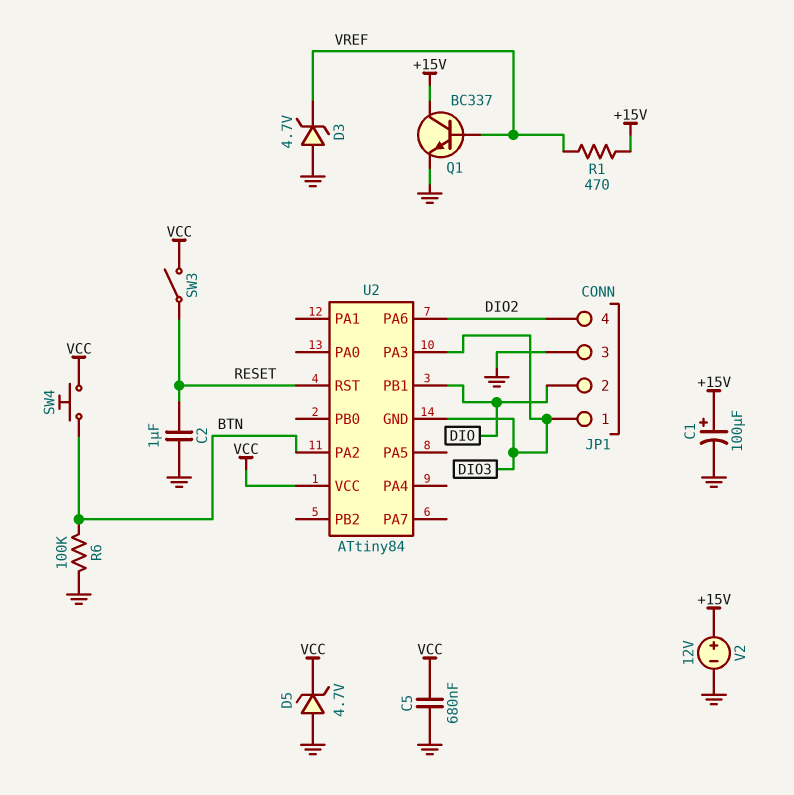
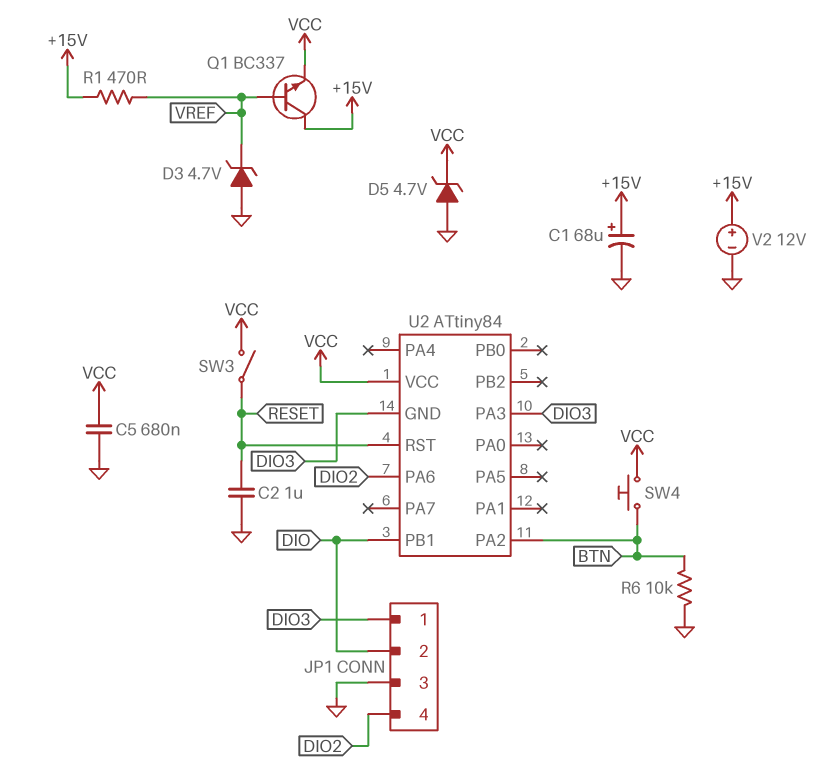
C1: 100uF (plus +15V, minus GND) -> 68uF (plus +15V, minus GND)
Q1: NPN BC337 (B VREF, C +15V, E GND) -> NPN BC337 (B VREF, C +15V, E VCC)
R6: 100k (BTN, GND) -> 10k (BTN, GND)

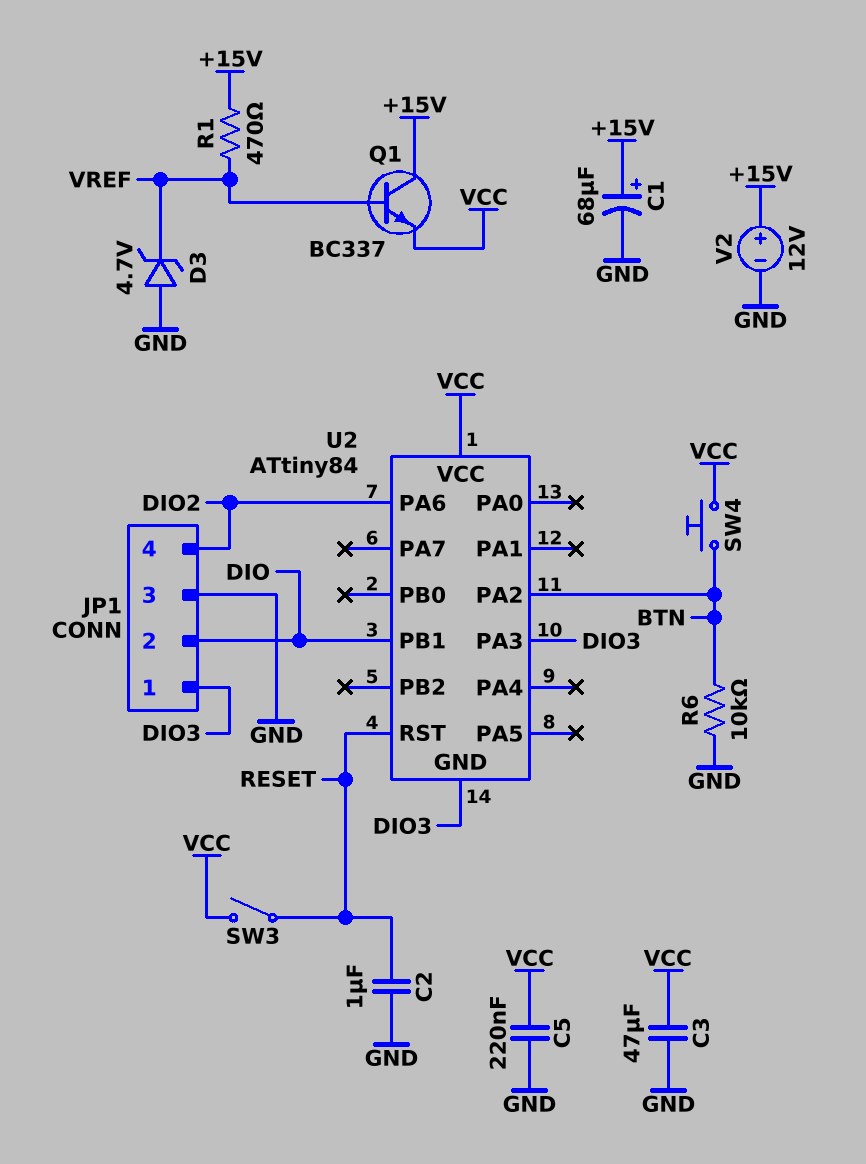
C3: none -> 47uF (GND, VCC)
C5: 680nF (GND, VCC) -> 220nF (GND, VCC)
D5: zener 4.7V (A GND, K VCC) -> none

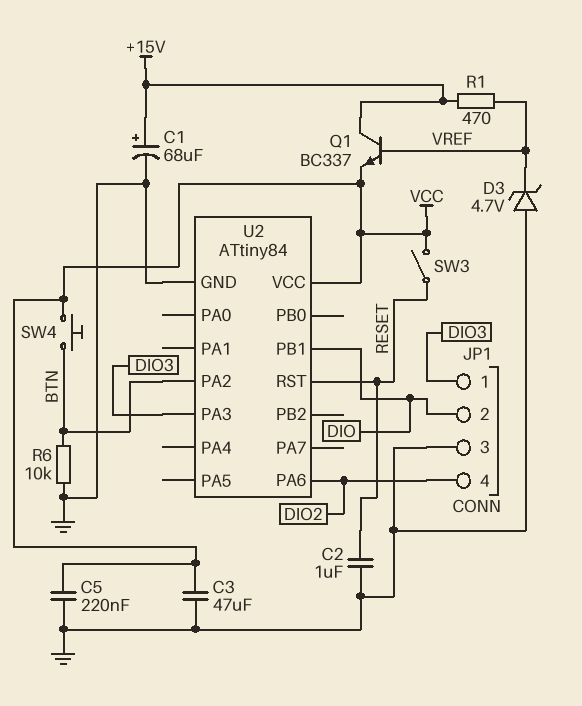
U2 pin GND: DIO3 -> GND
V2: 12V (plus +15V, minus GND) -> none

